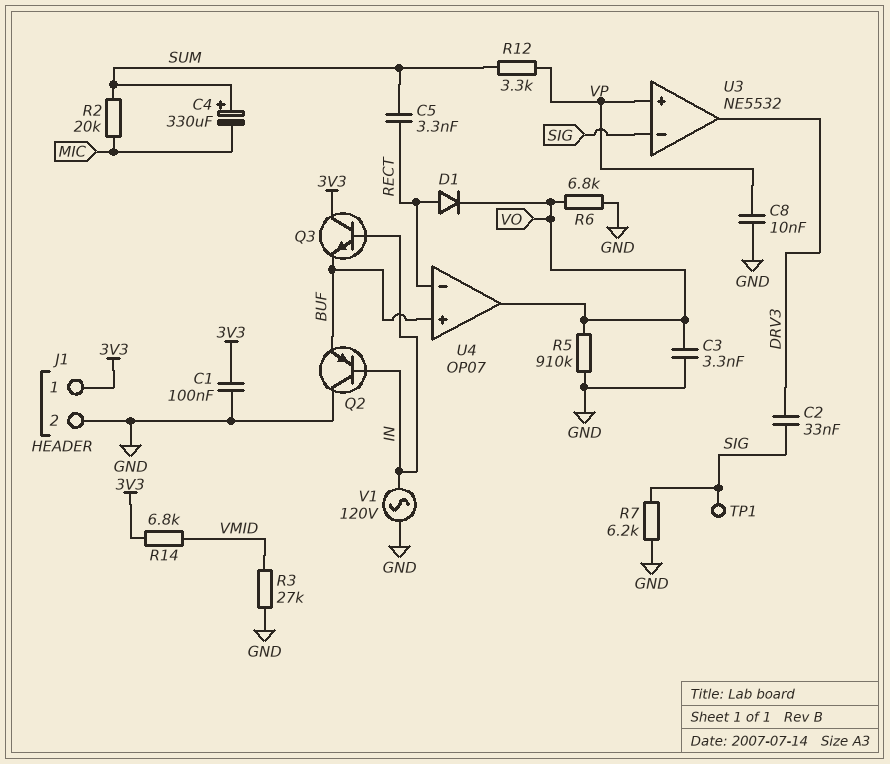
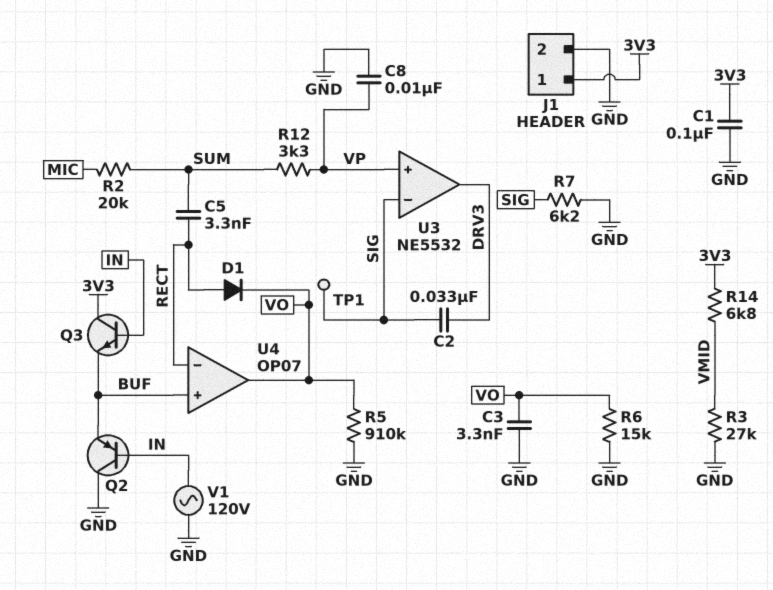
C4: 330uF (plus SUM, minus MIC) -> none
R6: 6.8k (GND, VO) -> 15k (GND, VO)

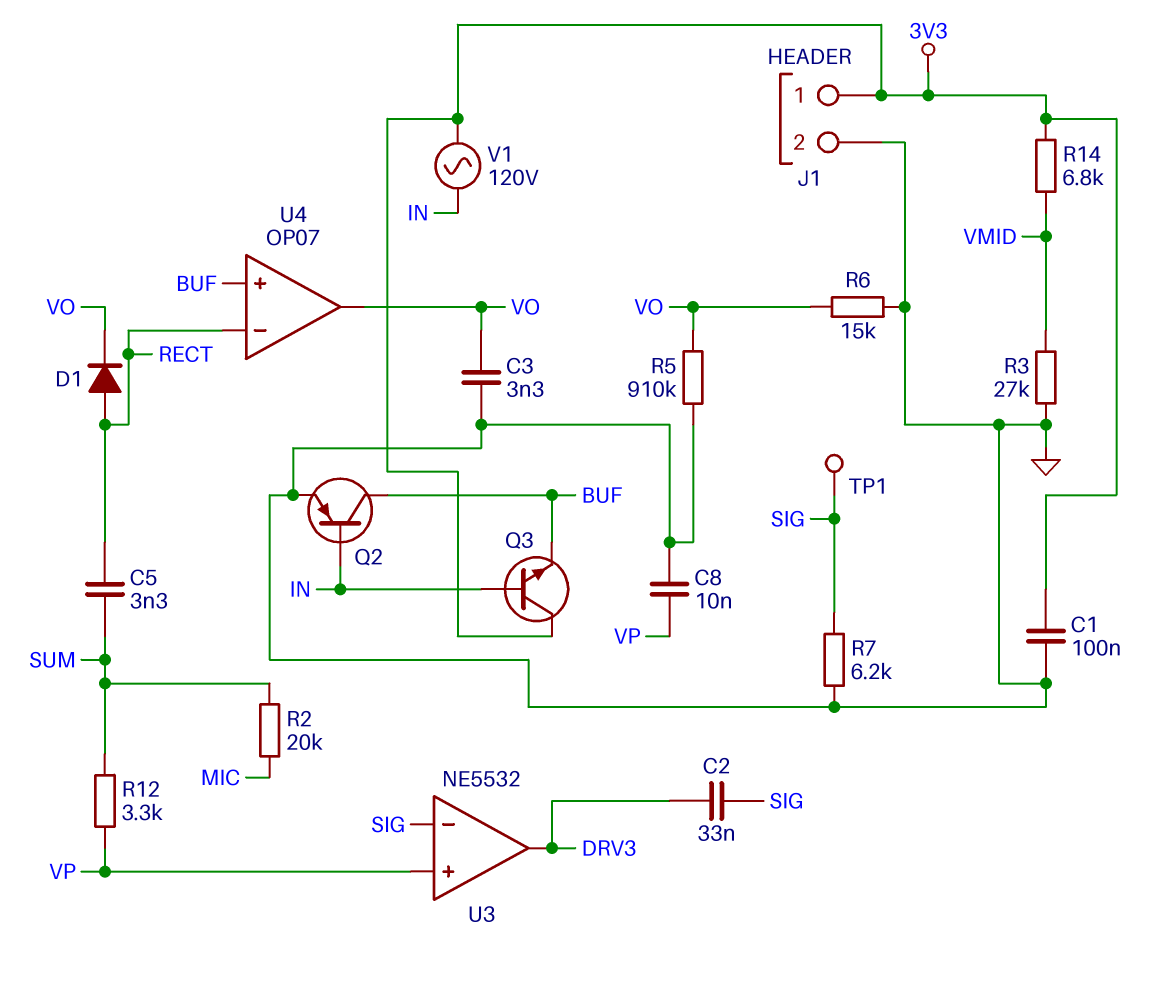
Q2: PNP (B IN, C GND, E BUF) -> PNP (B IN, C BUF, E GND)
V1: AC 120V (GND, IN) -> AC 120V (3V3, IN)

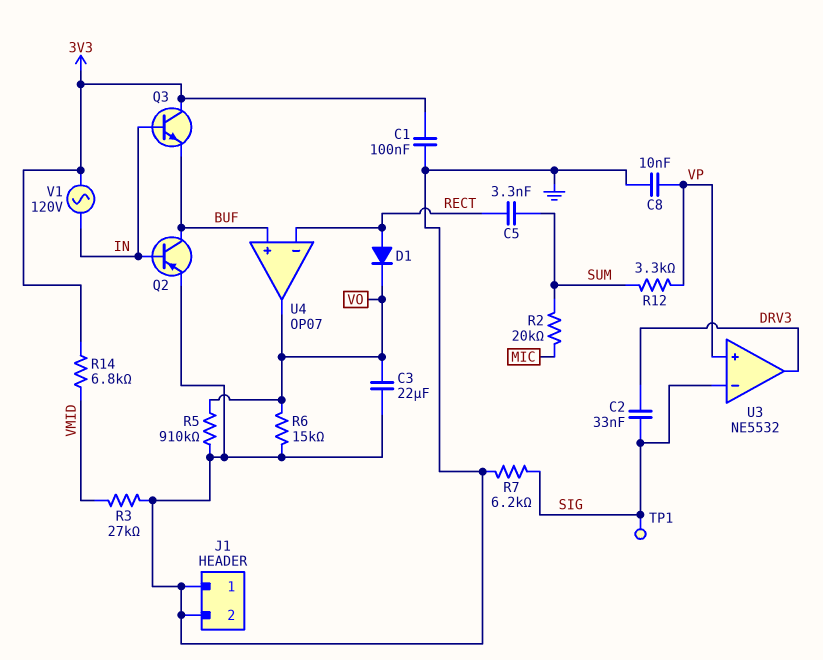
C3: 3.3nF (GND, VO) -> 22uF (GND, VO)
J1 pin 1: 3V3 -> GND

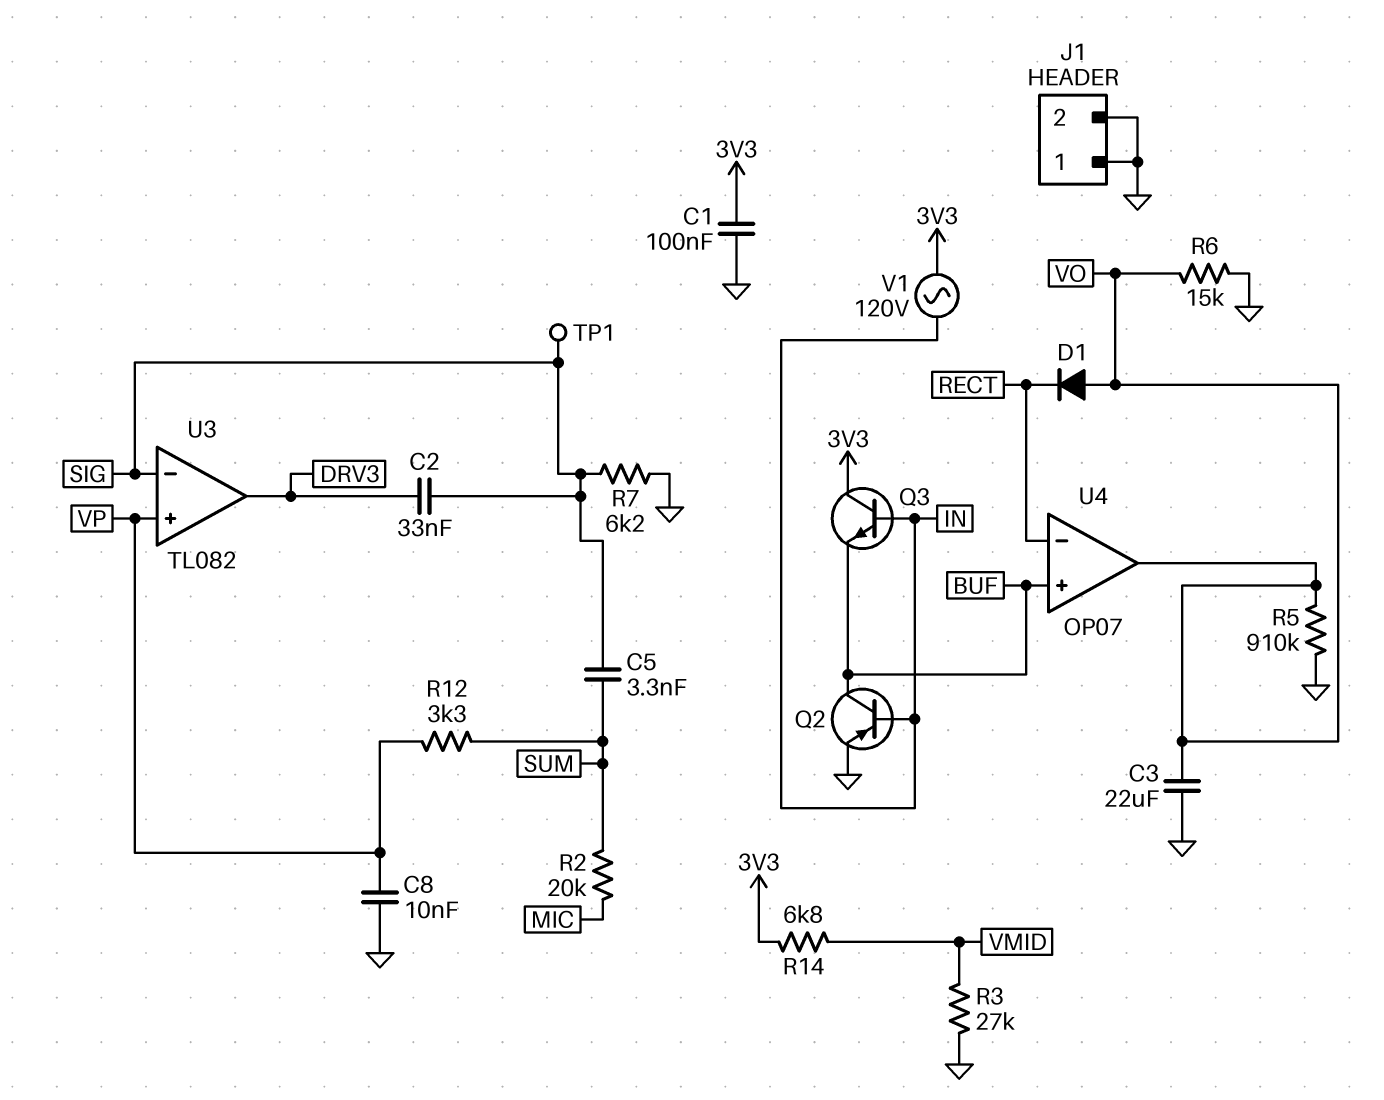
C5: 3.3nF (RECT, SUM) -> 3.3nF (SIG, SUM)
D1: diode (A RECT, K VO) -> diode (A VO, K RECT)
U3: NE5532 -> TL082

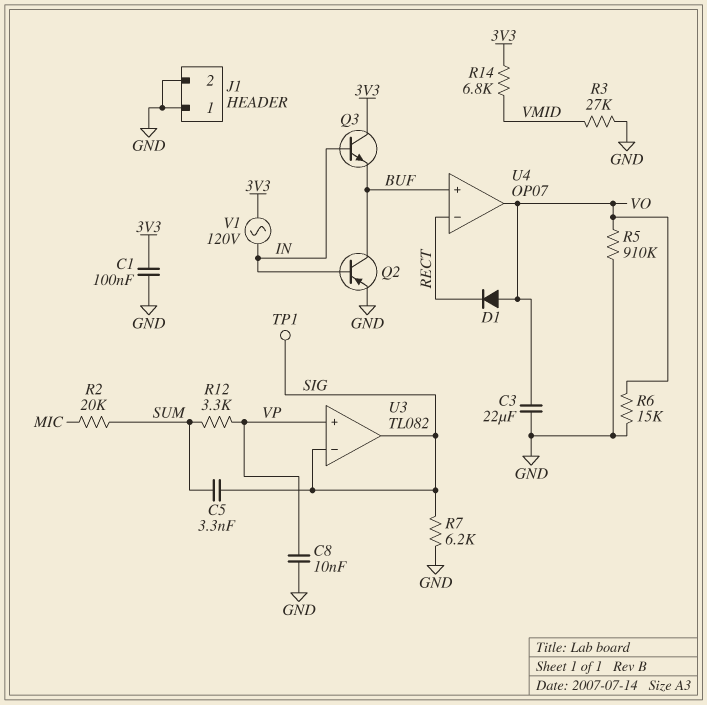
C2: 33nF (DRV3, SIG) -> none
U3 pin out: DRV3 -> SIG

